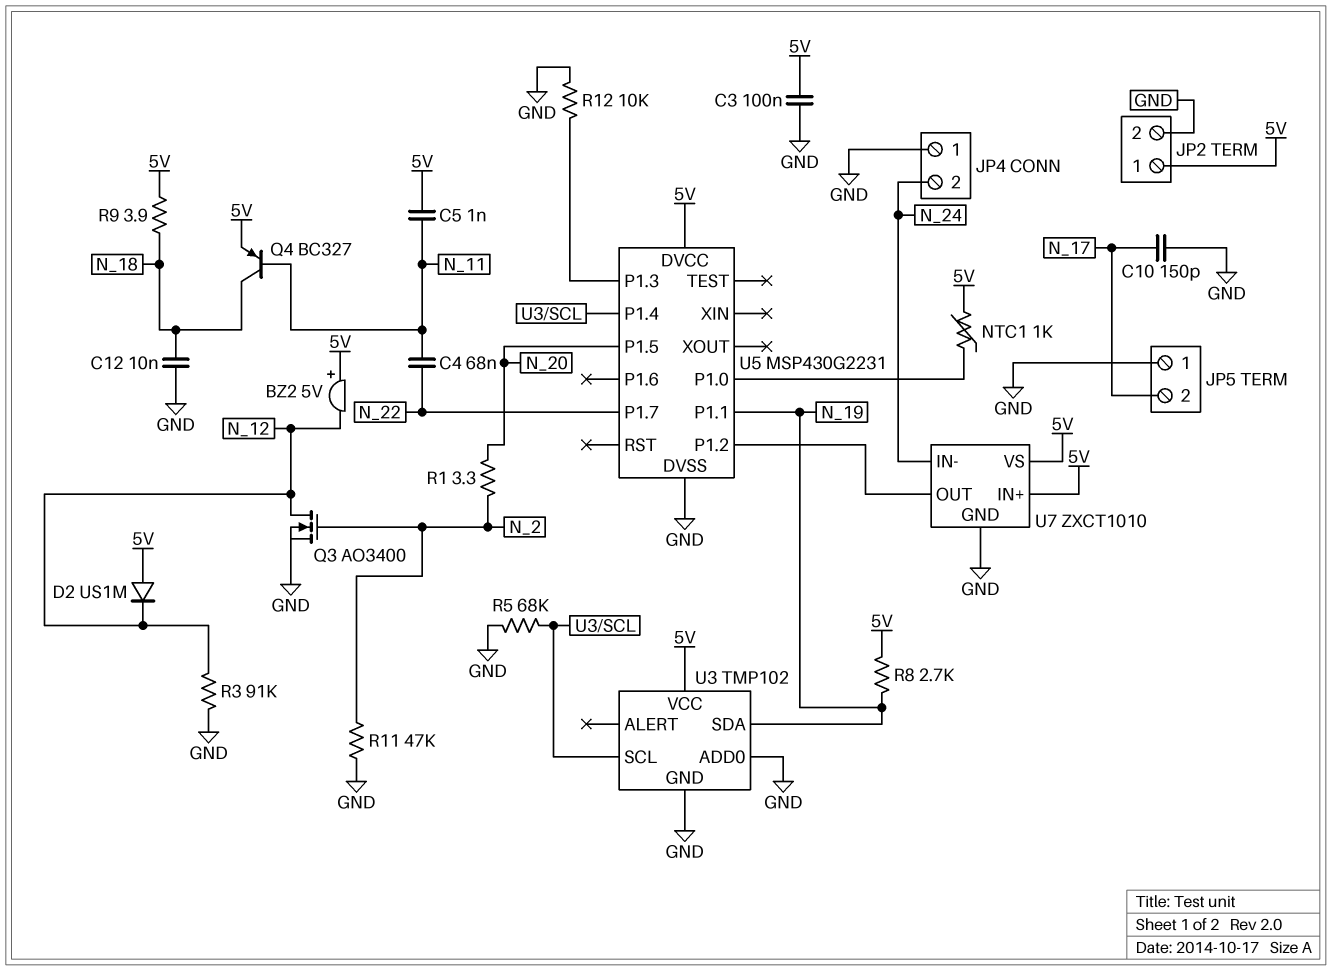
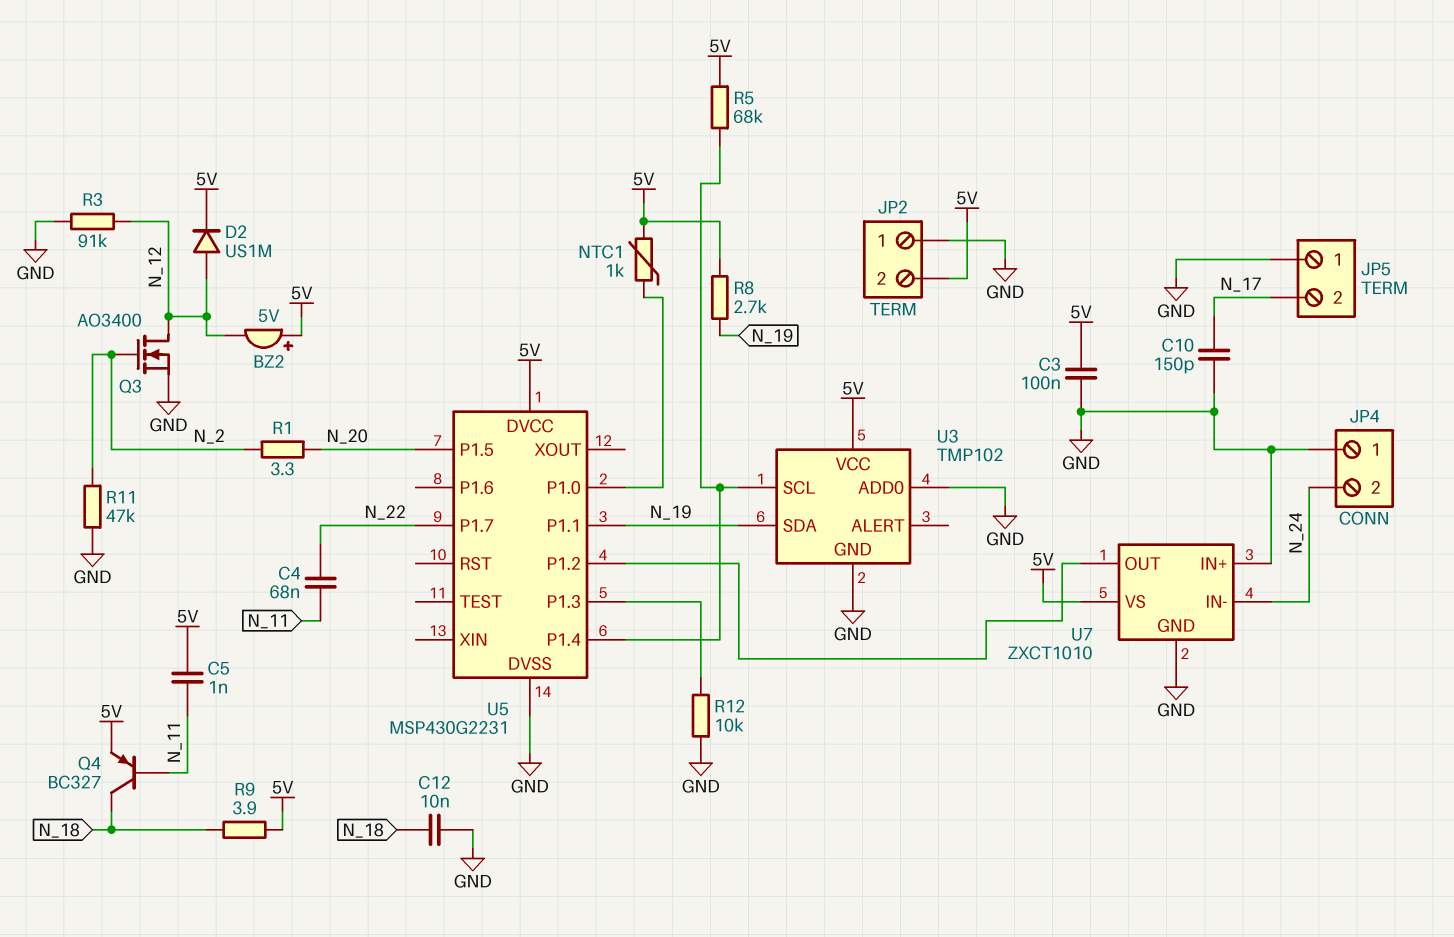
D2: diode US1M (A 5V, K N_12) -> diode US1M (A N_12, K 5V)
JP2 pin 1: 5V -> GND
JP2 pin 2: GND -> 5V
R5: 68k (GND, U3/SCL) -> 68k (5V, U3/SCL)
U7 pin IN+: 5V -> GND

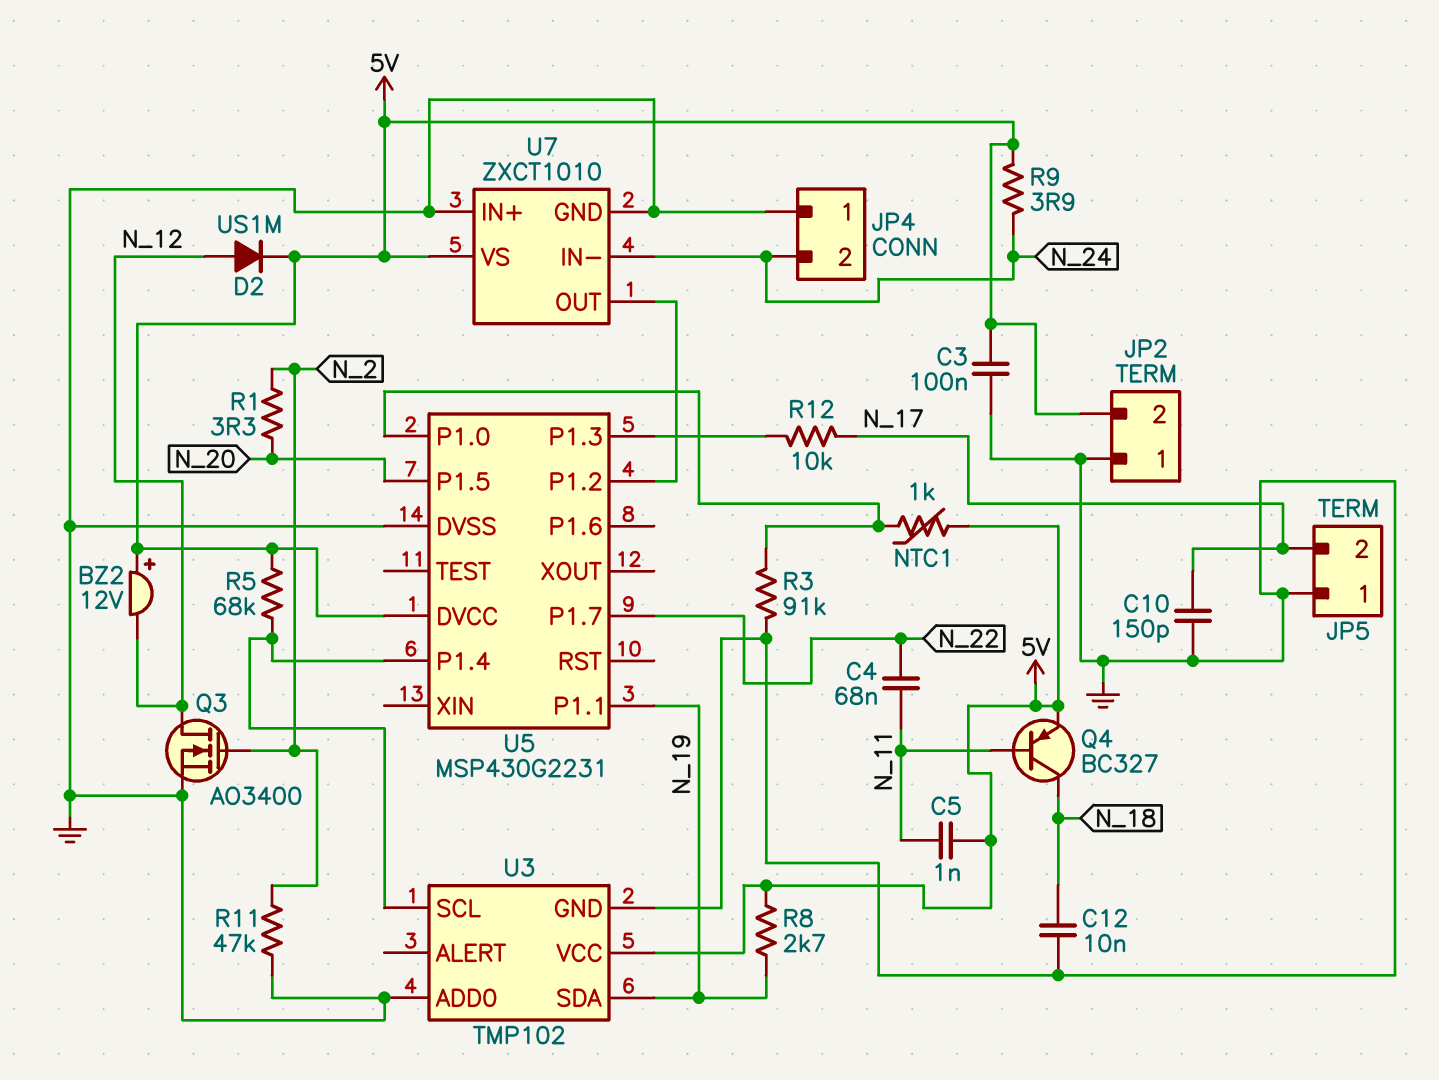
BZ2: buzzer 5V (plus 5V, minus N_12) -> buzzer 12V (plus 5V, minus N_12)
R3: 91k (GND, N_12) -> 91k (GND, U5/P1.0)
R9: 3.9 (5V, N_18) -> 3.9 (5V, N_24)
R12: 10k (GND, U5/P1.3) -> 10k (N_17, U5/P1.3)

